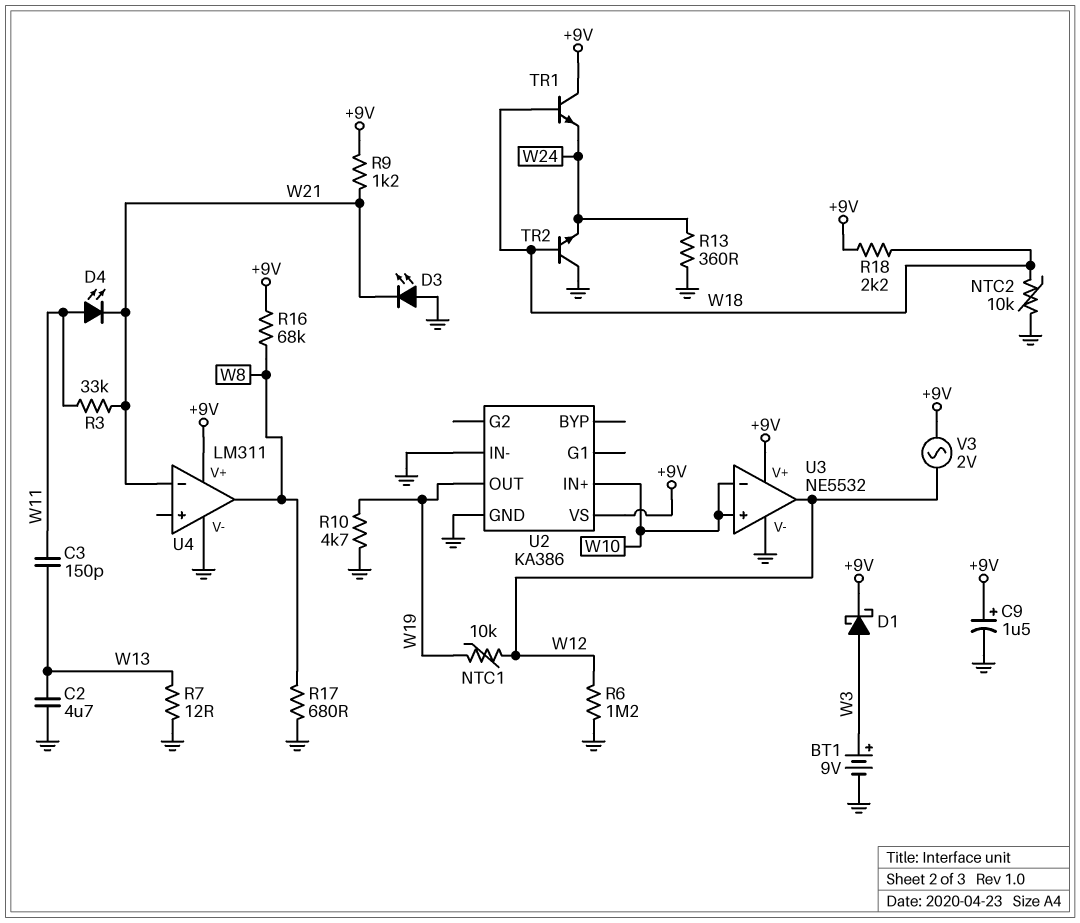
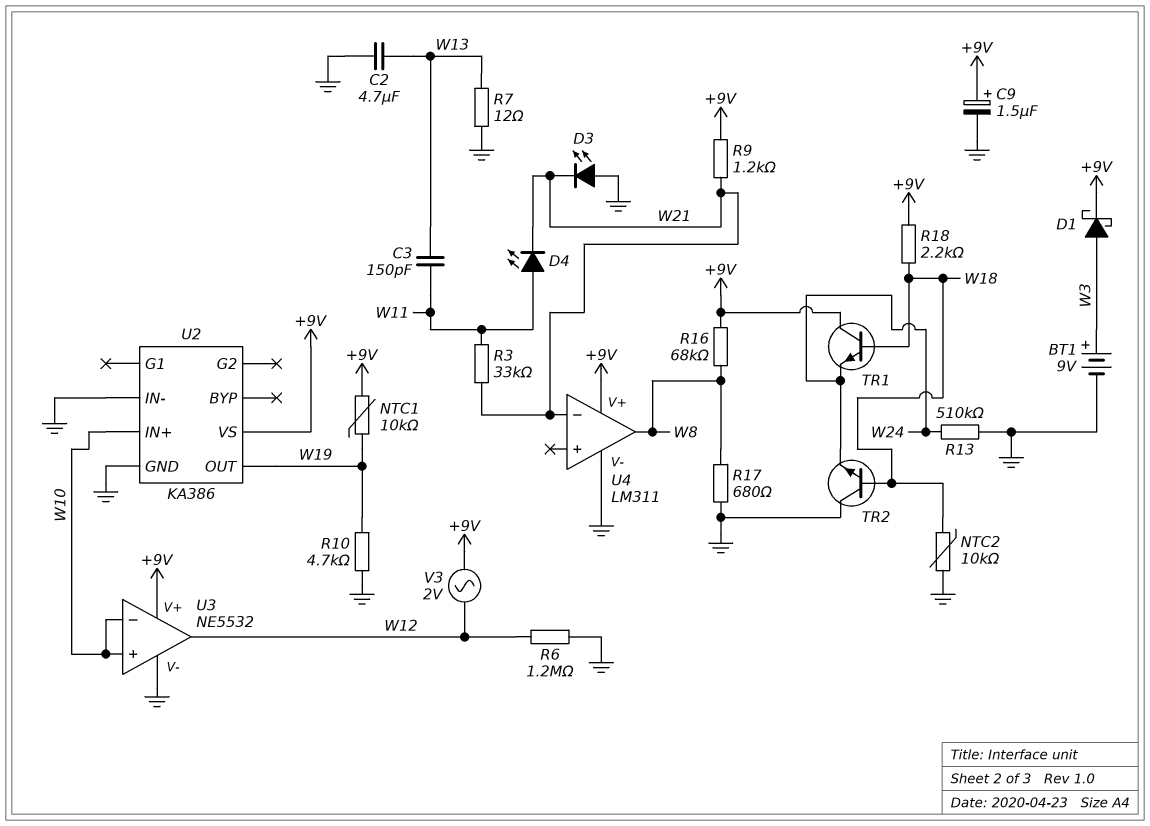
NTC1: 10k (W12, W19) -> 10k (+9V, W19)
R13: 360 (GND, W24) -> 510k (GND, W24)

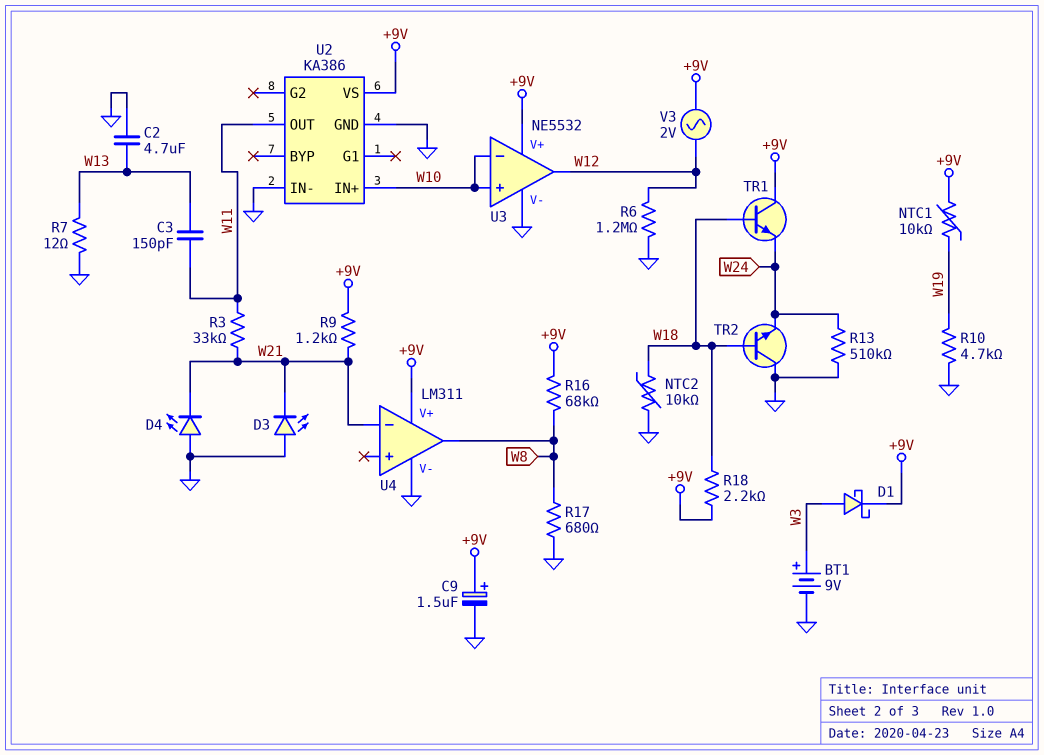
D4: LED (A W11, K W21) -> LED (A GND, K W21)
U2 pin OUT: W19 -> W11

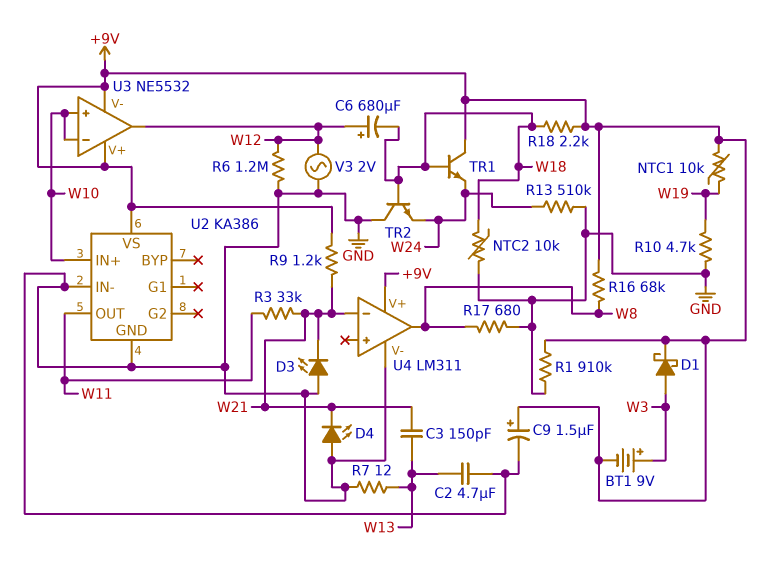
BT1: 9V (plus W3, minus GND) -> 9V (plus W3, minus +9V)
C3: 150pF (W11, W13) -> 150pF (W13, W21)
C6: none -> 680uF (plus W12, minus W18)
R1: none -> 910k (+9V, GND)
U3 pin V-: GND -> +9V
V3: AC 2V (+9V, W12) -> AC 2V (GND, W12)

